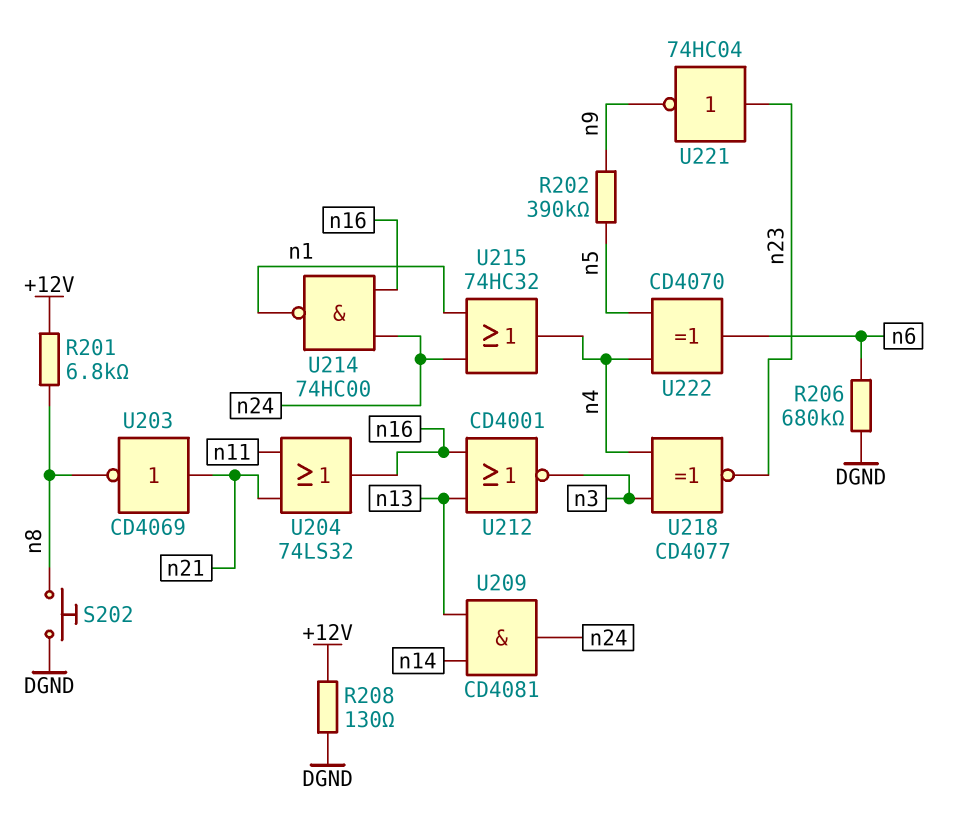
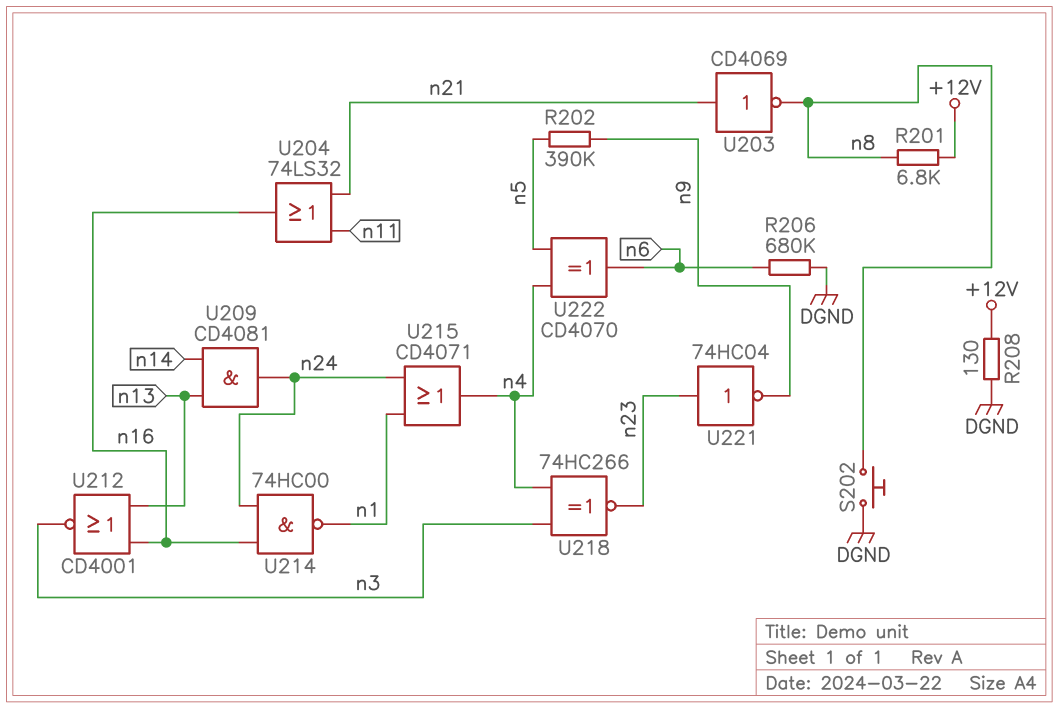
U215: OR 74HC32 (in n1, in n24, out n4) -> OR CD4071 (in n1, in n24, out n4)
U218: XNOR CD4077 (in n3, in n4, out n23) -> XNOR 74HC266 (in n3, in n4, out n23)

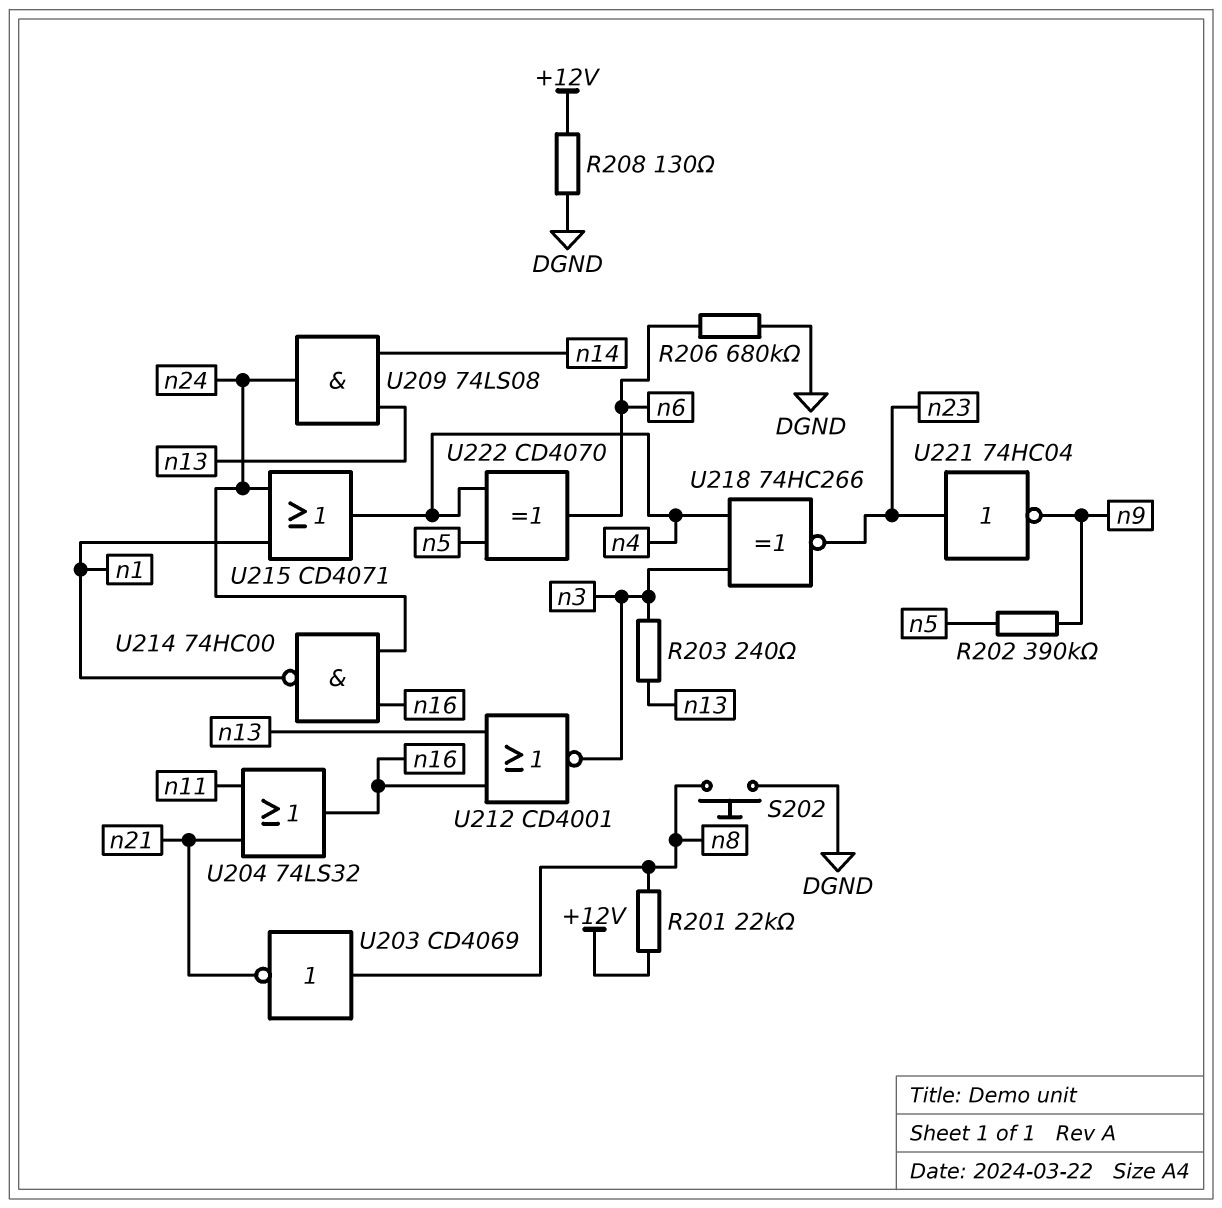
R201: 6.8k (+12V, n8) -> 22k (+12V, n8)
R203: none -> 240 (n3, n13)
U203: NOT CD4069 (in n21, out n8) -> NOT CD4069 (in n8, out n21)
U209: AND CD4081 (in n13, in n14, out n24) -> AND 74LS08 (in n13, in n14, out n24)

